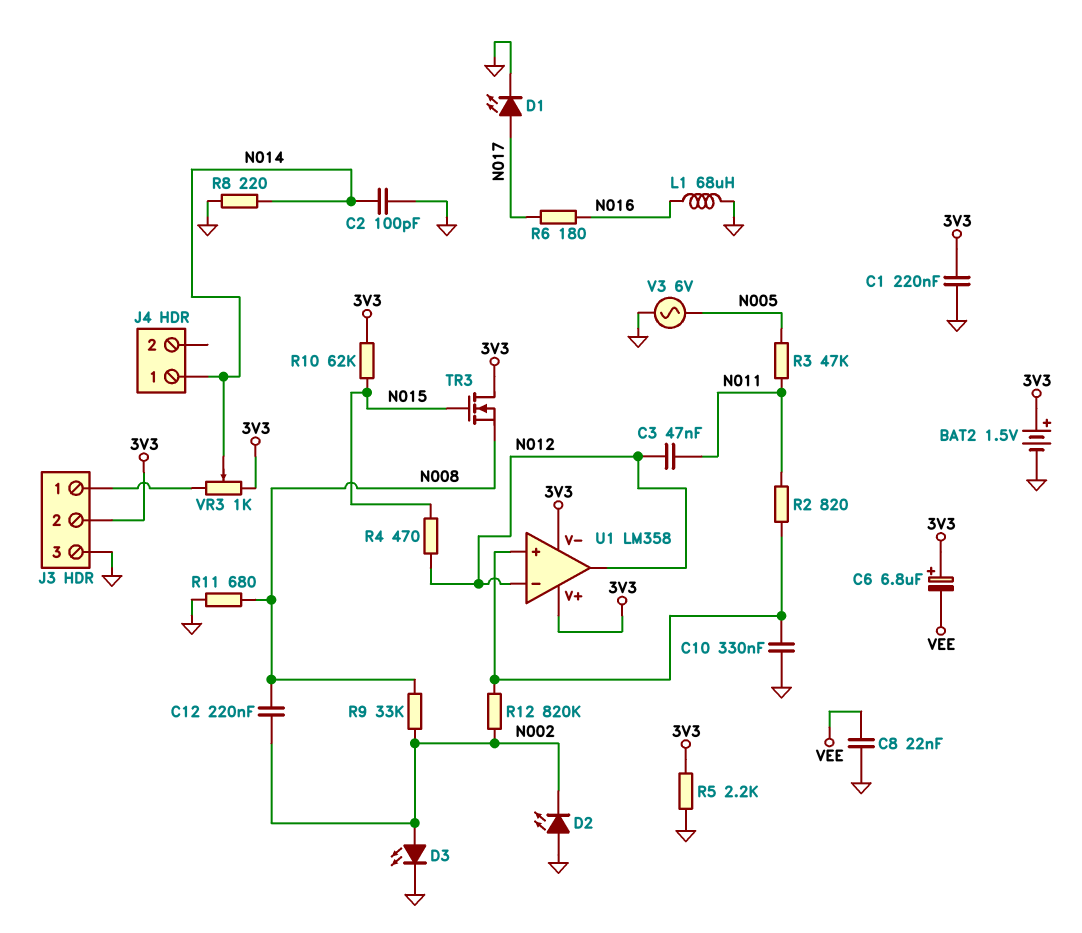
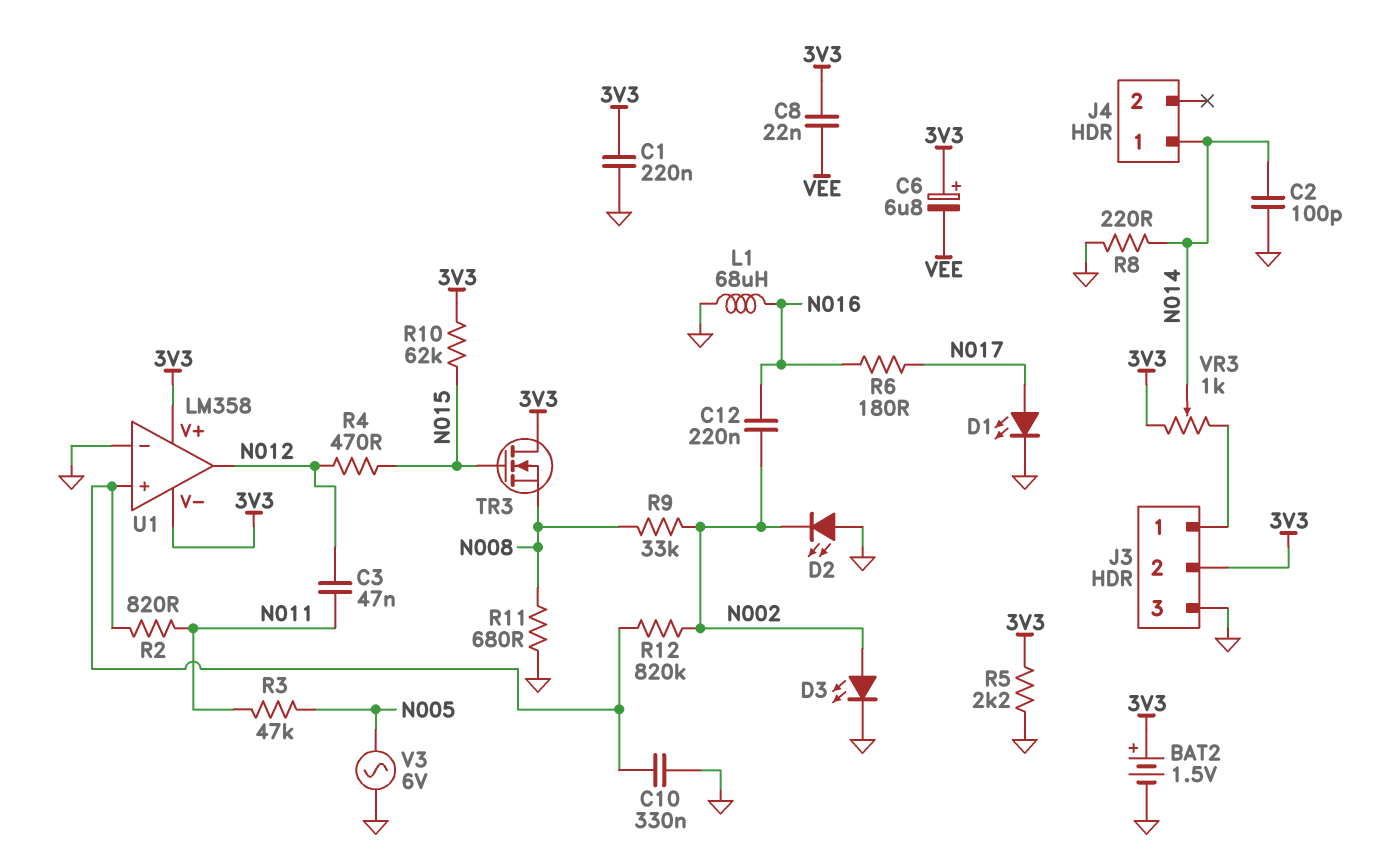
C8: 22nF (GND, VEE) -> 22nF (3V3, VEE)
C12: 220nF (N002, N008) -> 220nF (N002, N016)
U1 pin in-: N012 -> GND

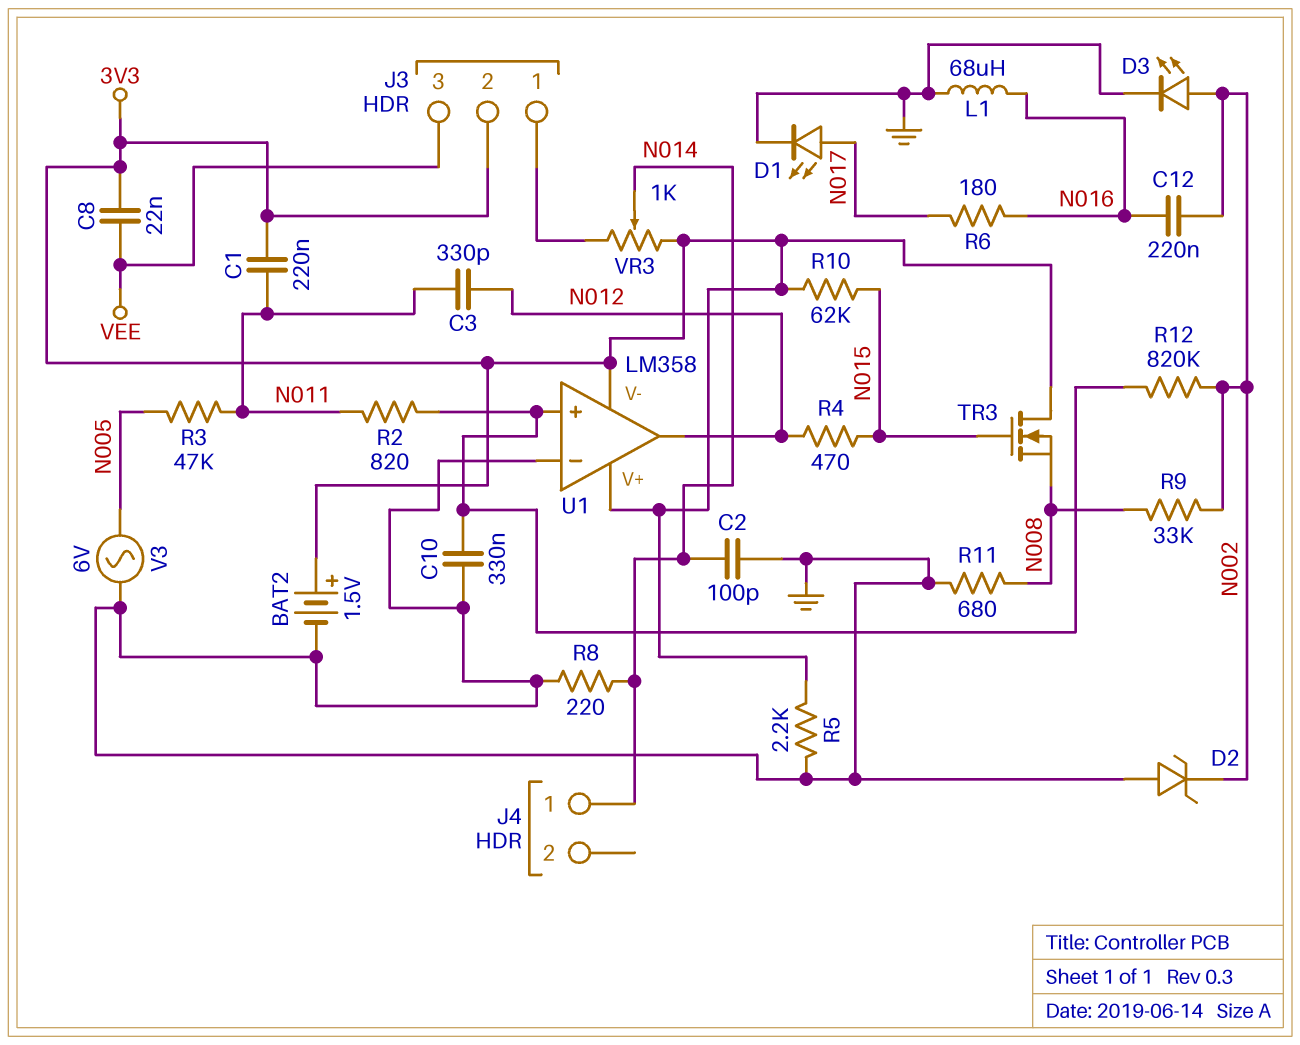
C1: 220nF (3V3, GND) -> 220nF (3V3, N011)
C3: 47nF (N011, N012) -> 330pF (N011, N012)
C6: 6.8uF (plus 3V3, minus VEE) -> none
D2: LED (A GND, K N002) -> zener (A GND, K N002)
J3 pin 3: GND -> VEE

